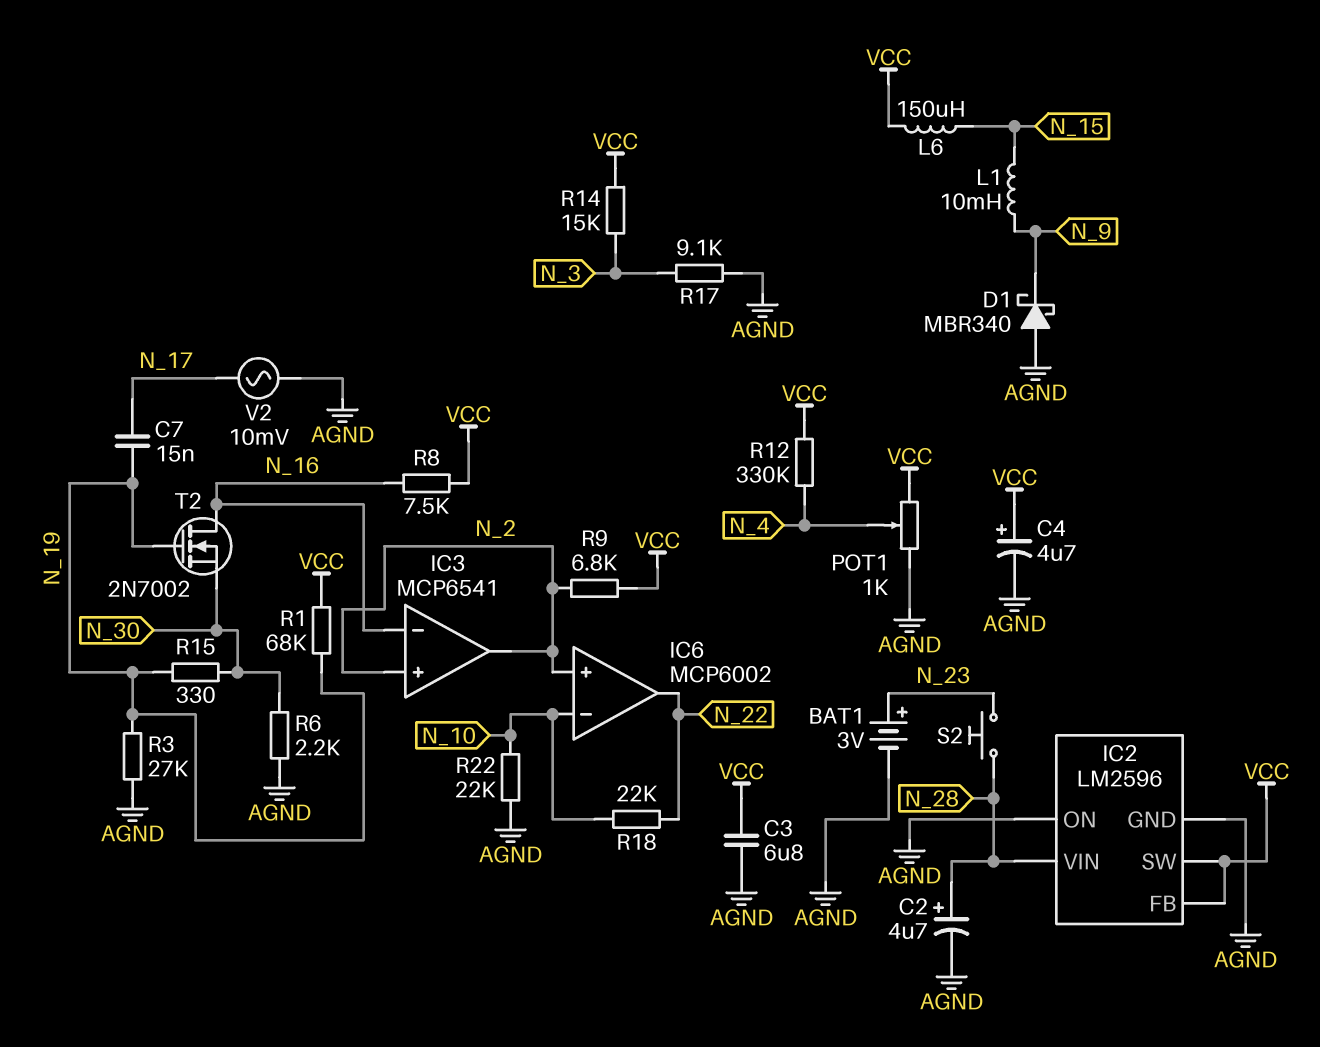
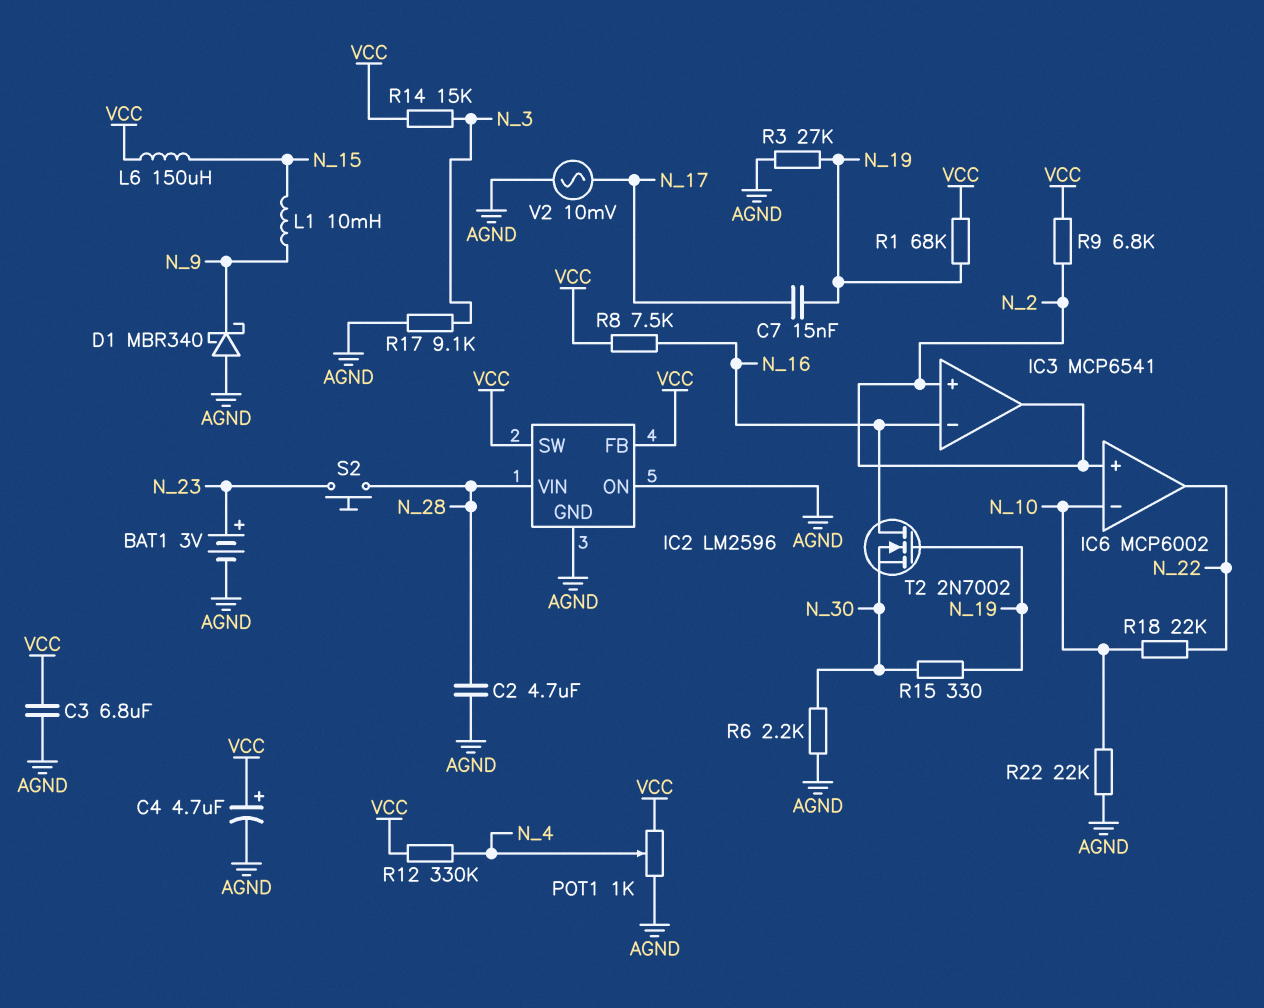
C2: 4.7uF (plus N_28, minus AGND) -> 4.7uF (AGND, N_28)

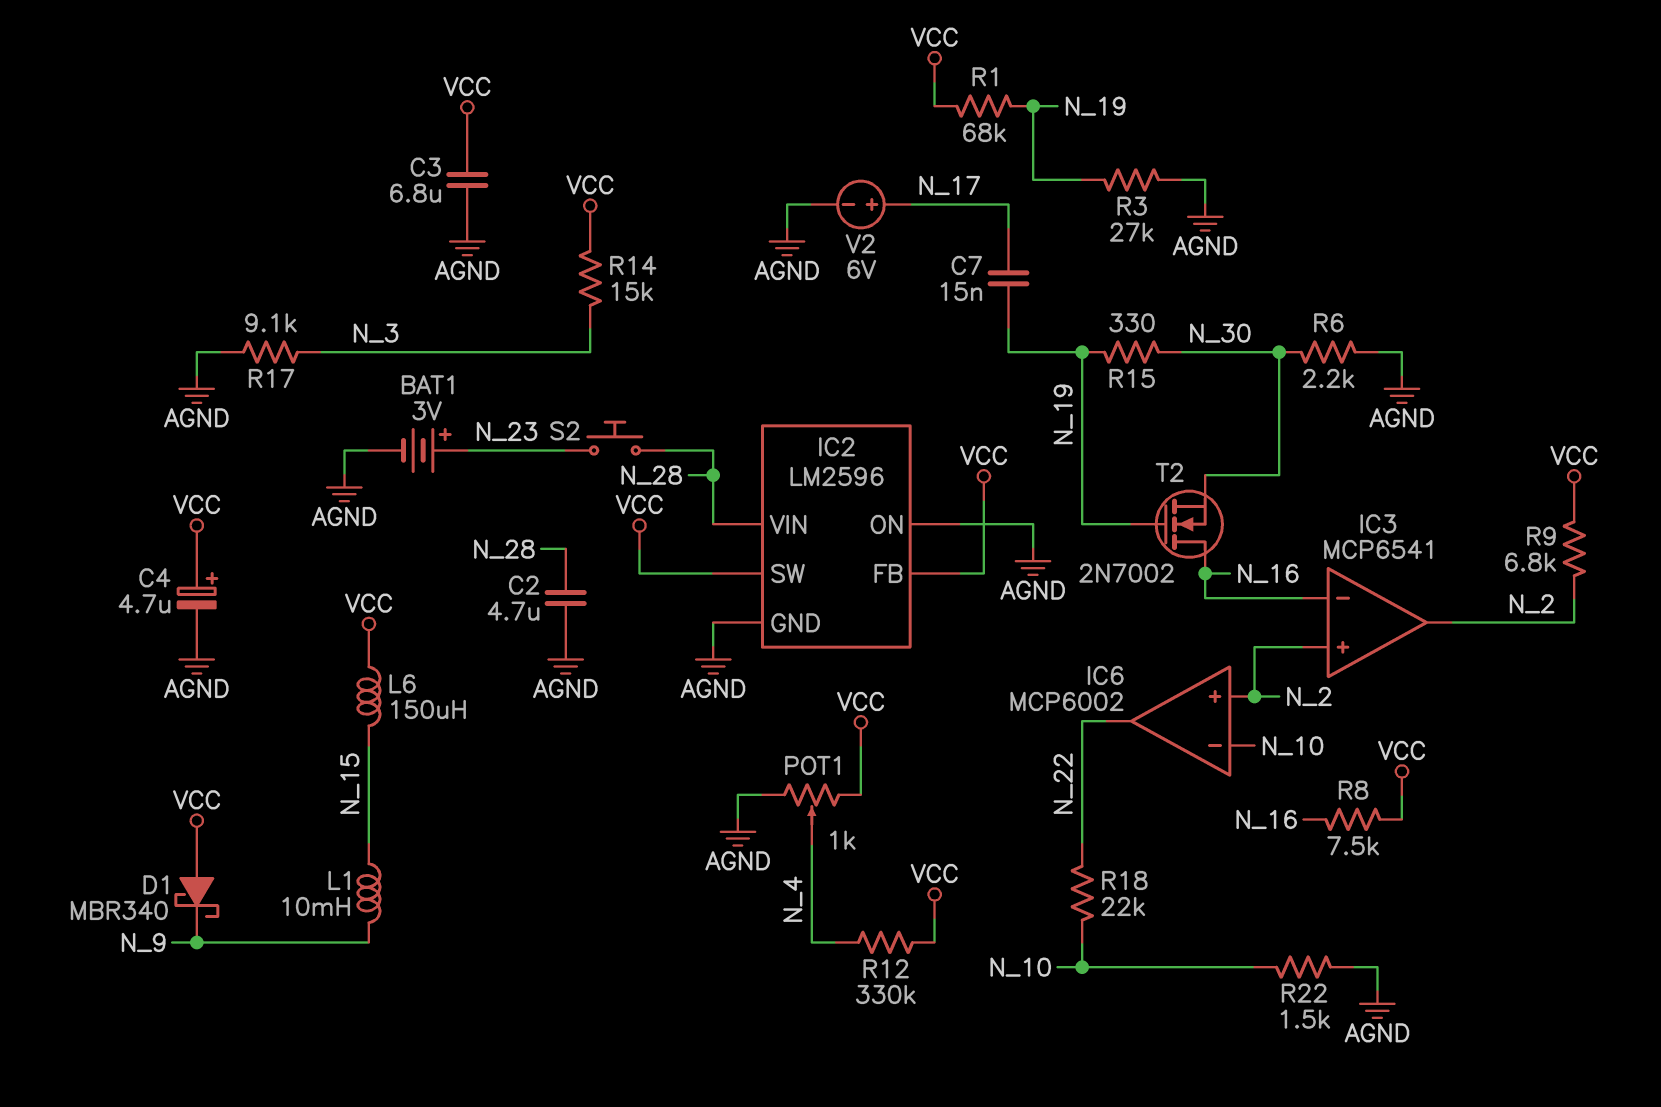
D1: schottky MBR340 (A AGND, K N_9) -> schottky MBR340 (A VCC, K N_9)
R22: 22k (AGND, N_10) -> 1.5k (AGND, N_10)
V2: AC 10mV (AGND, N_17) -> 6V (plus N_17, minus AGND)

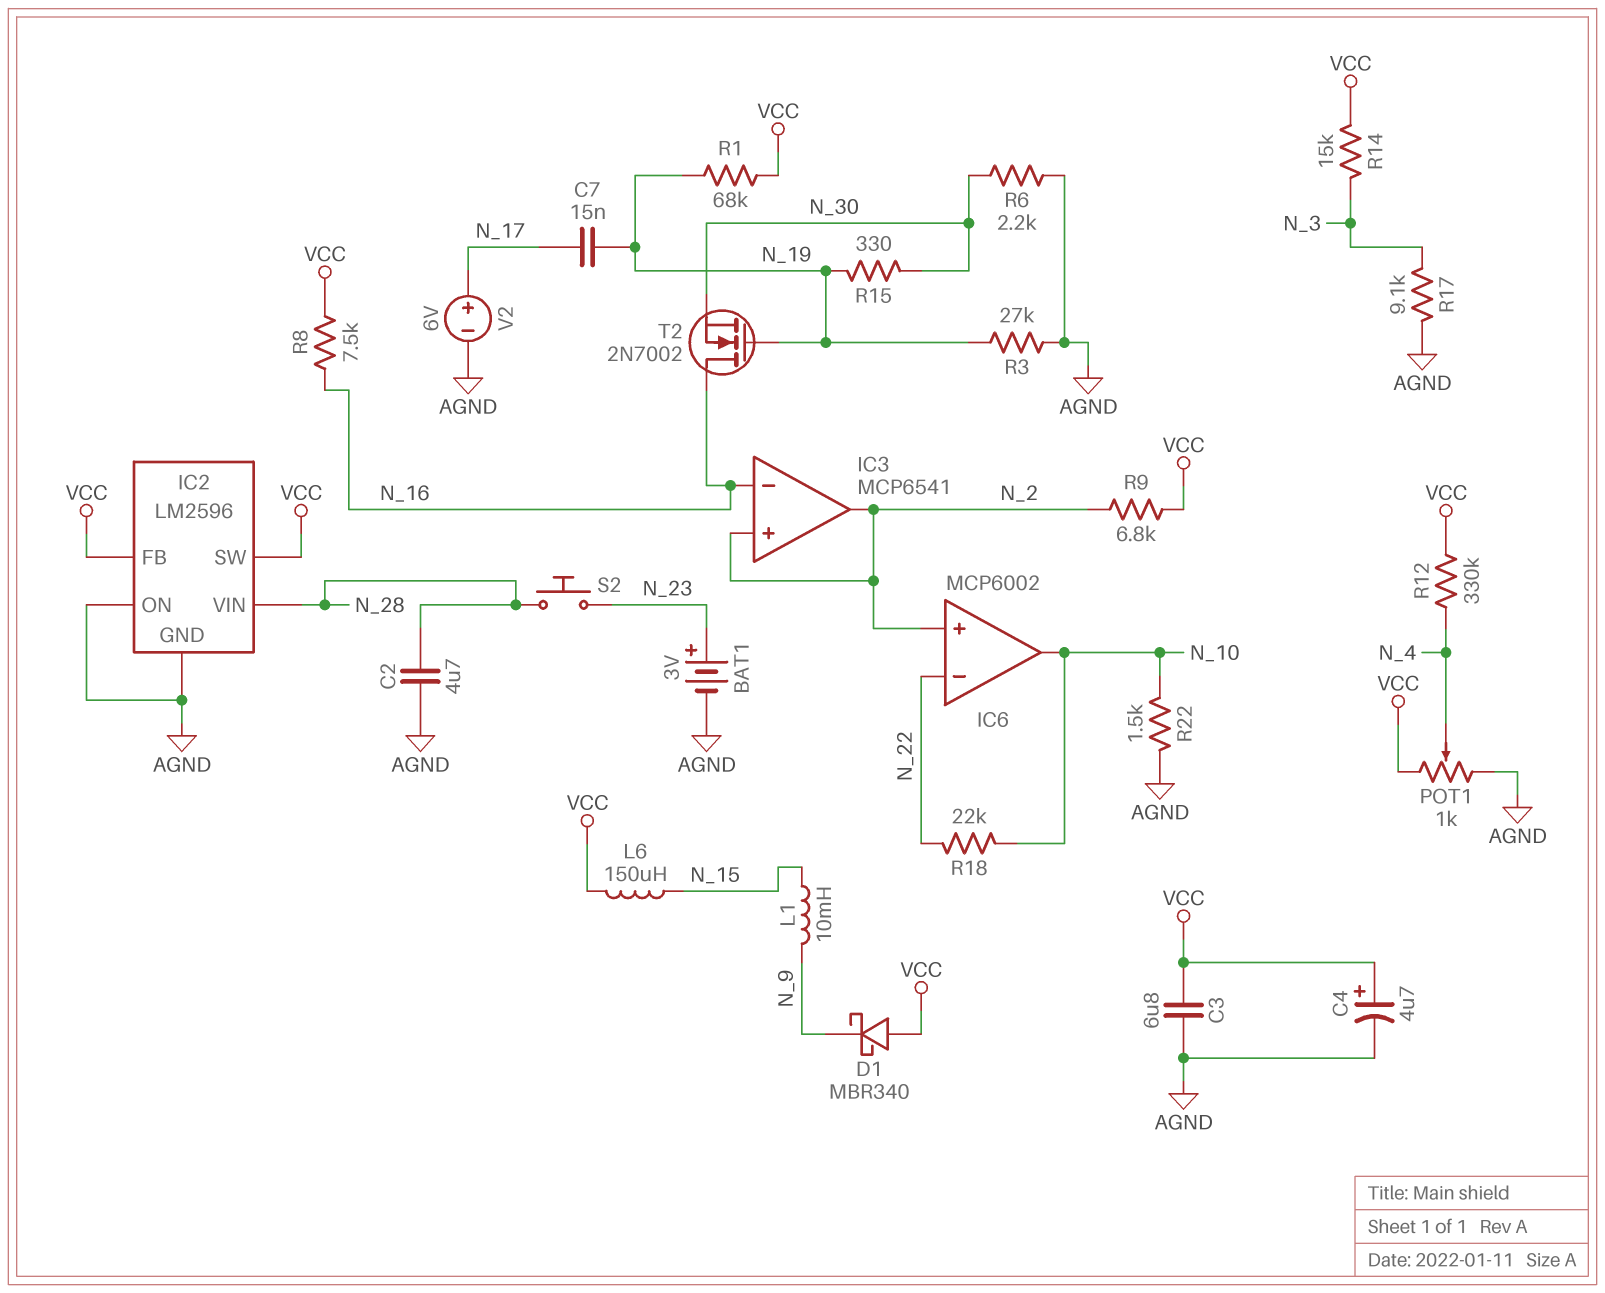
IC6 pin in-: N_10 -> N_22
IC6 pin out: N_22 -> N_10

